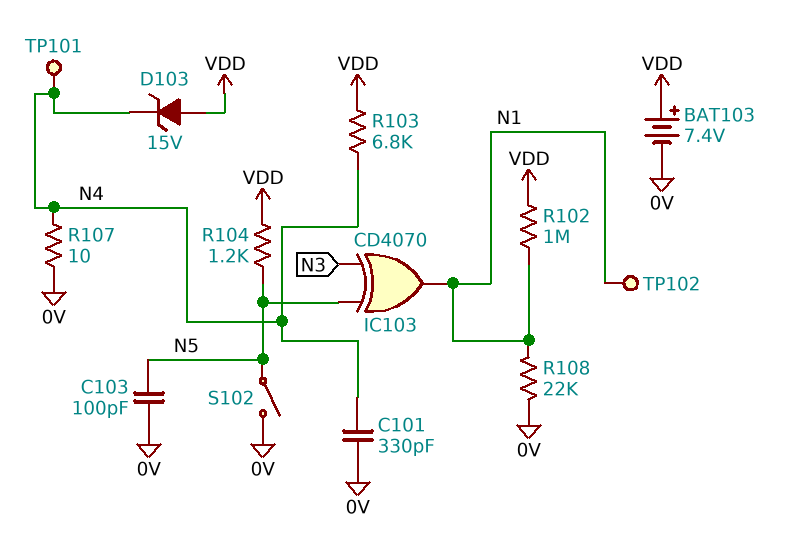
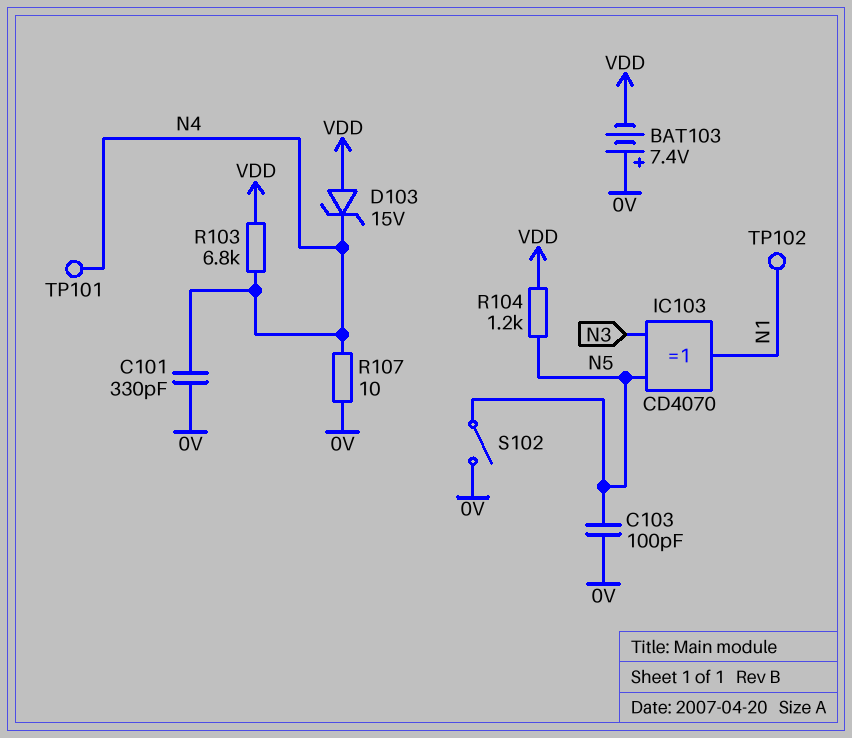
BAT103: 7.4V (plus VDD, minus 0V) -> 7.4V (plus 0V, minus VDD)
R102: 1M (N1, VDD) -> none
R108: 22k (0V, N1) -> none

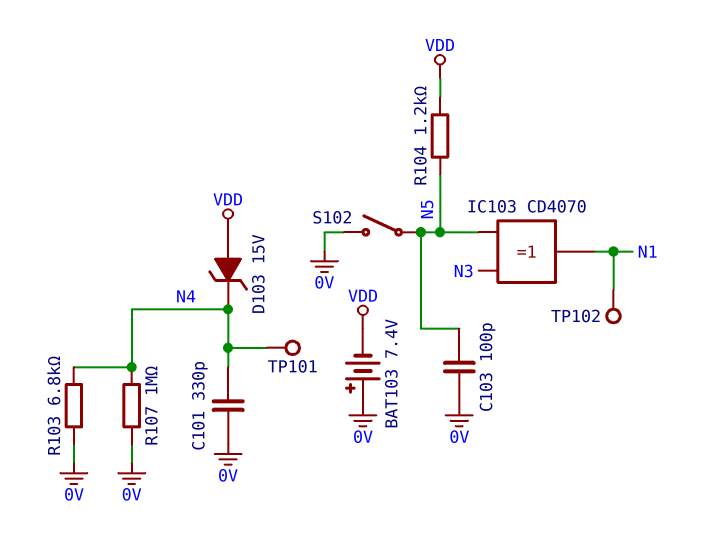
R103: 6.8k (N4, VDD) -> 6.8k (0V, N4)
R107: 10 (0V, N4) -> 1M (0V, N4)

